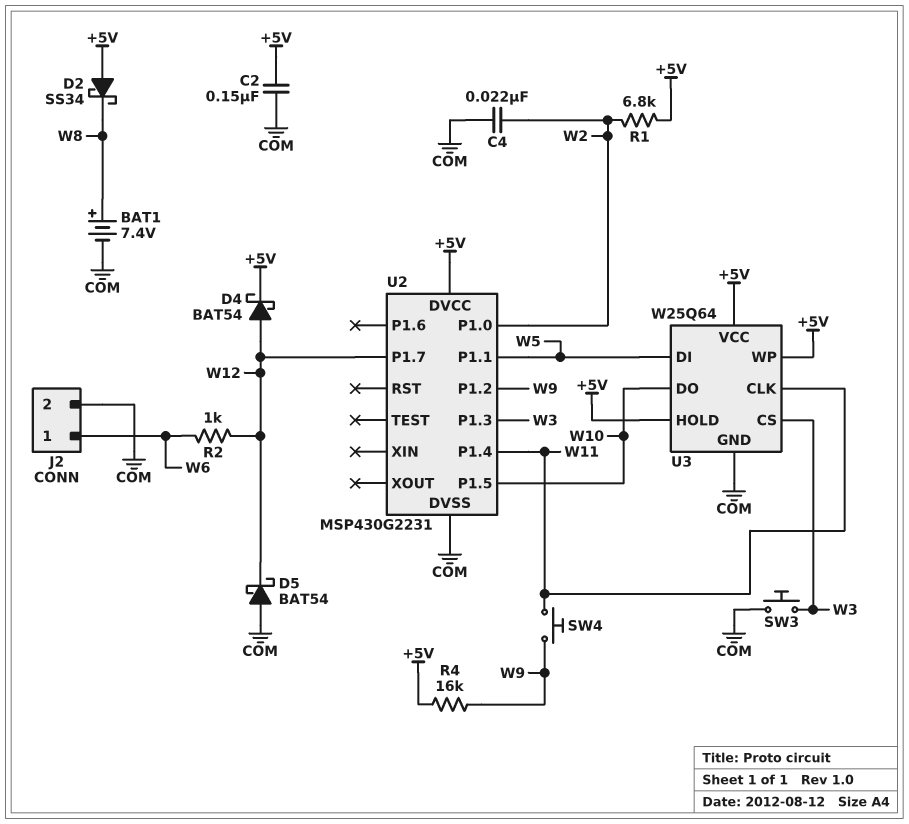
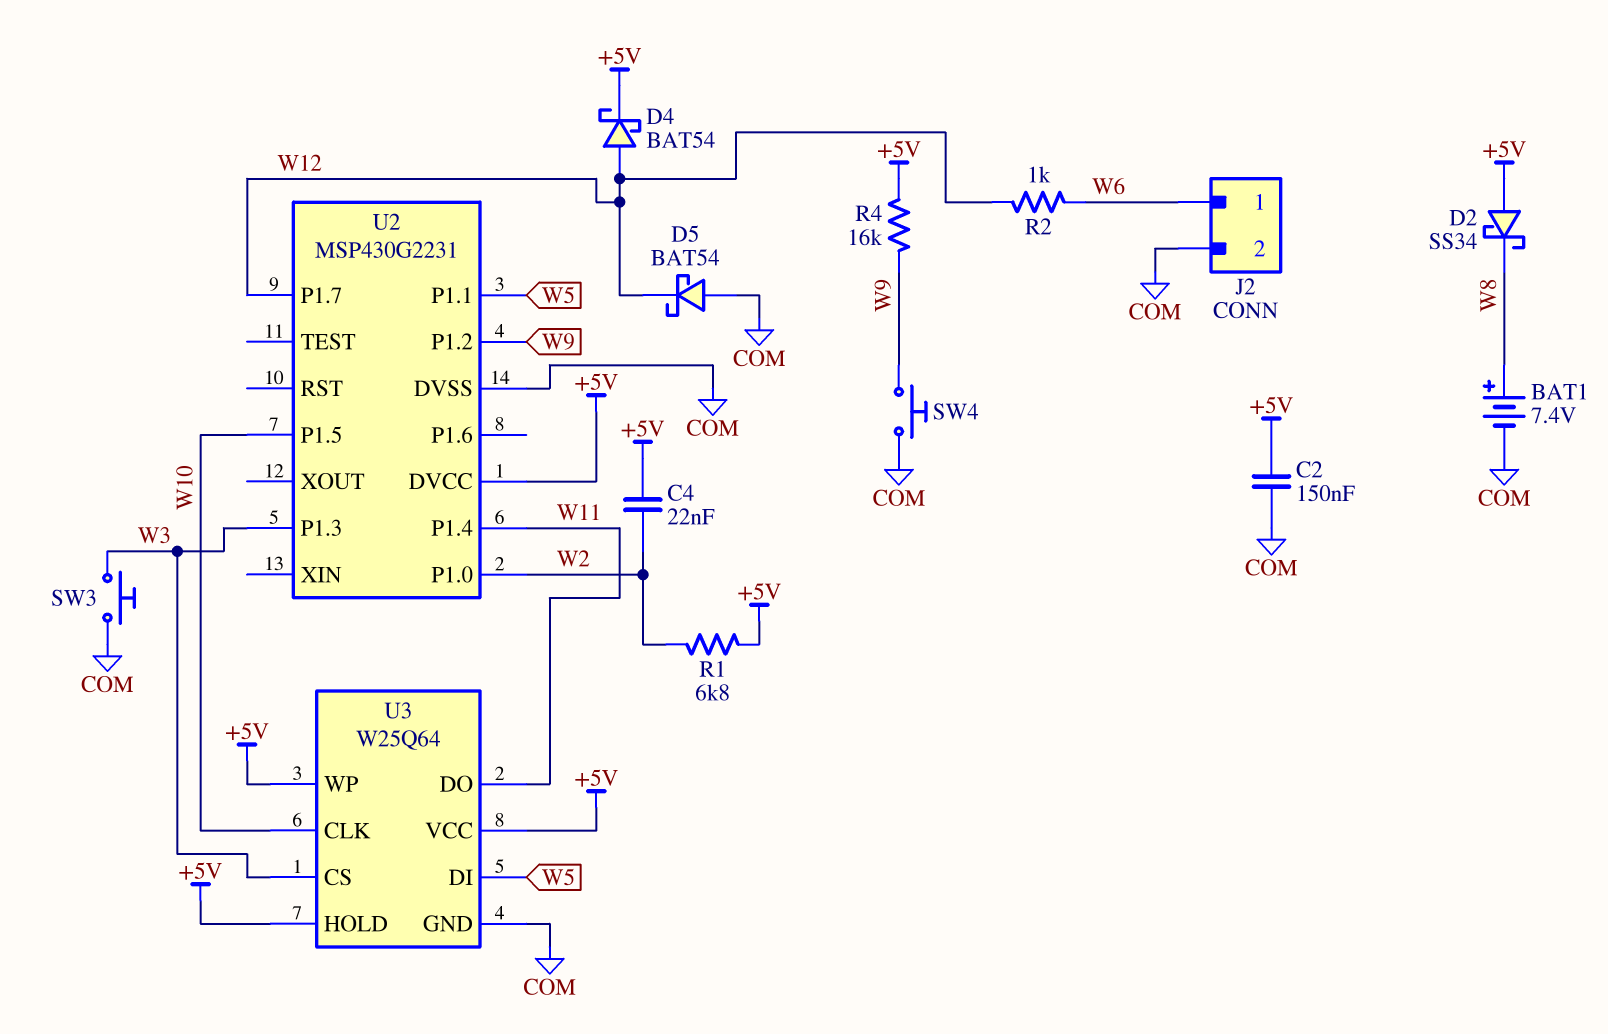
C4: 22nF (COM, W2) -> 22nF (+5V, W2)
SW4: button (W9, W11) -> button (COM, W9)
U3 pin CLK: W11 -> W10
U3 pin DO: W10 -> W11

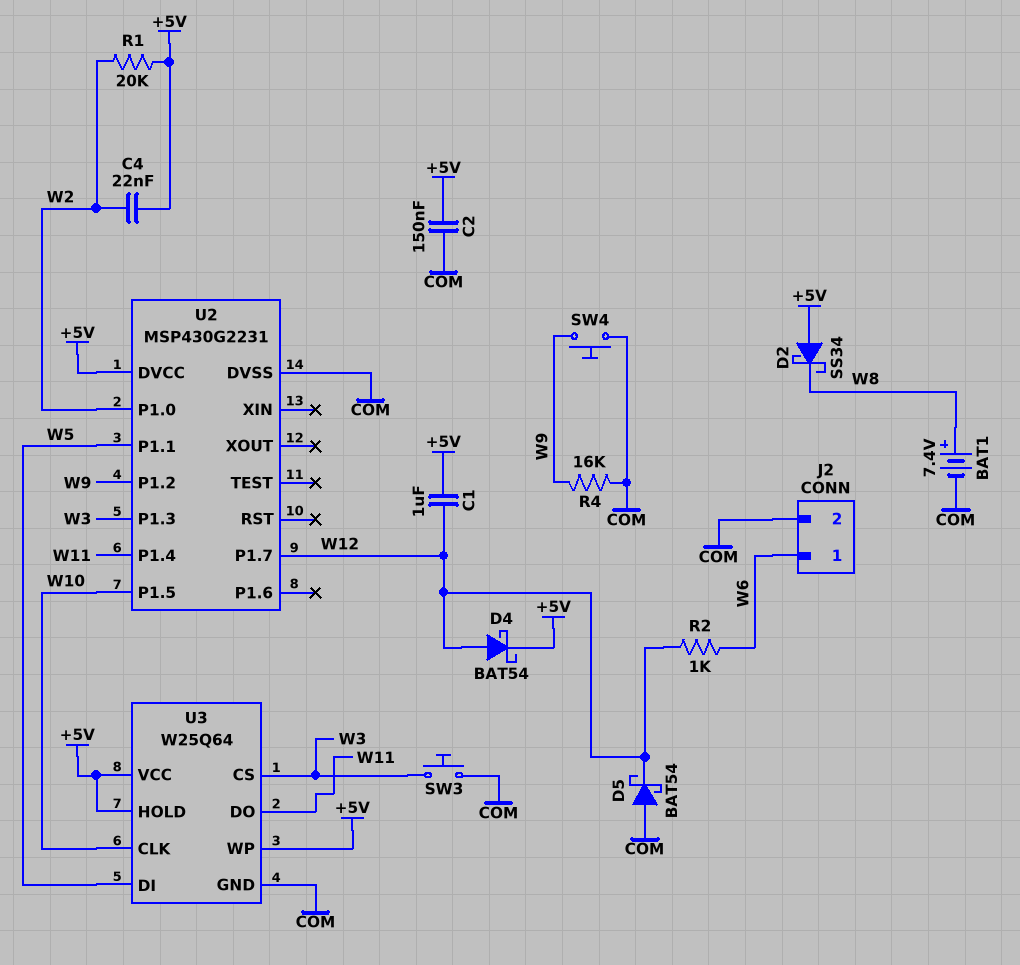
C1: none -> 1uF (+5V, W12)
R1: 6.8k (+5V, W2) -> 20k (+5V, W2)
R4: 16k (+5V, W9) -> 16k (COM, W9)

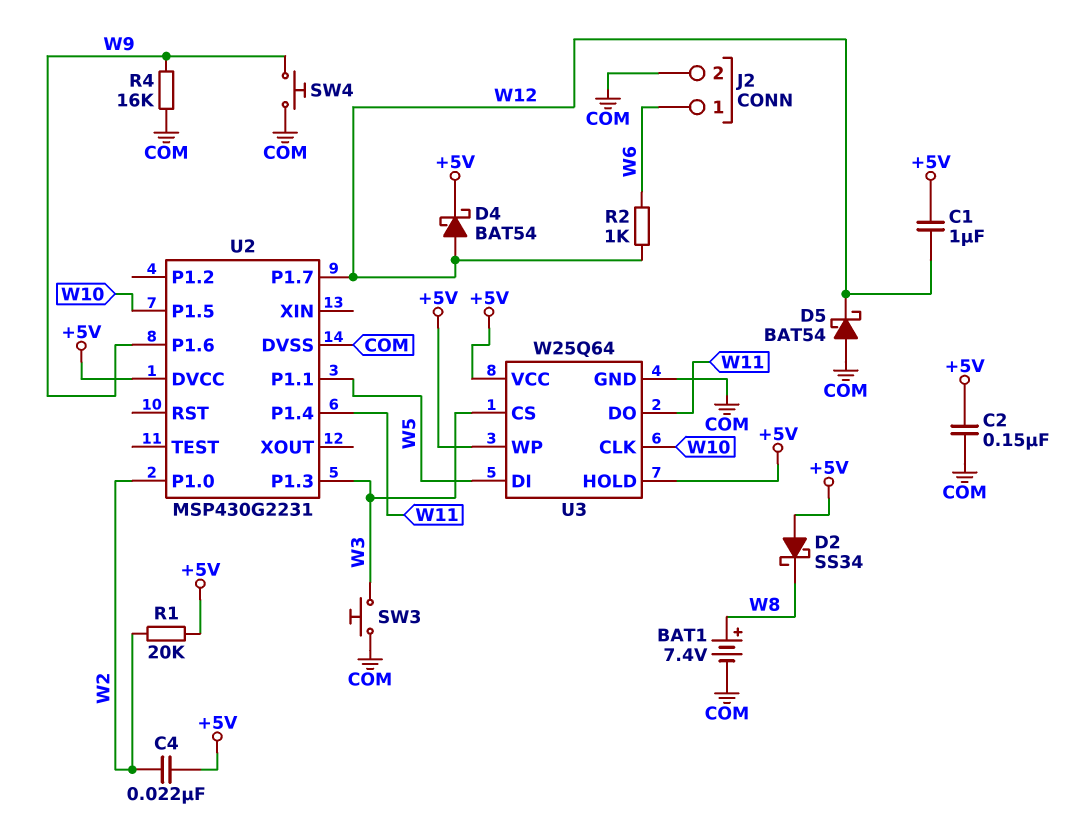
U2 pin P1.2: W9 -> none
U2 pin P1.6: none -> W9

